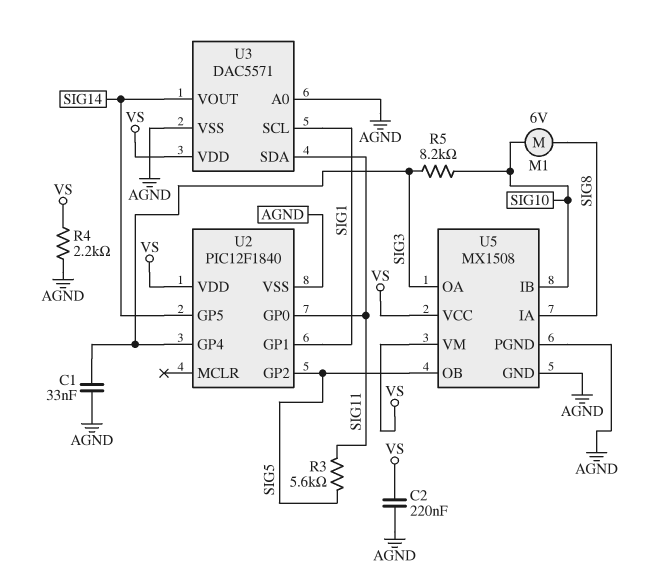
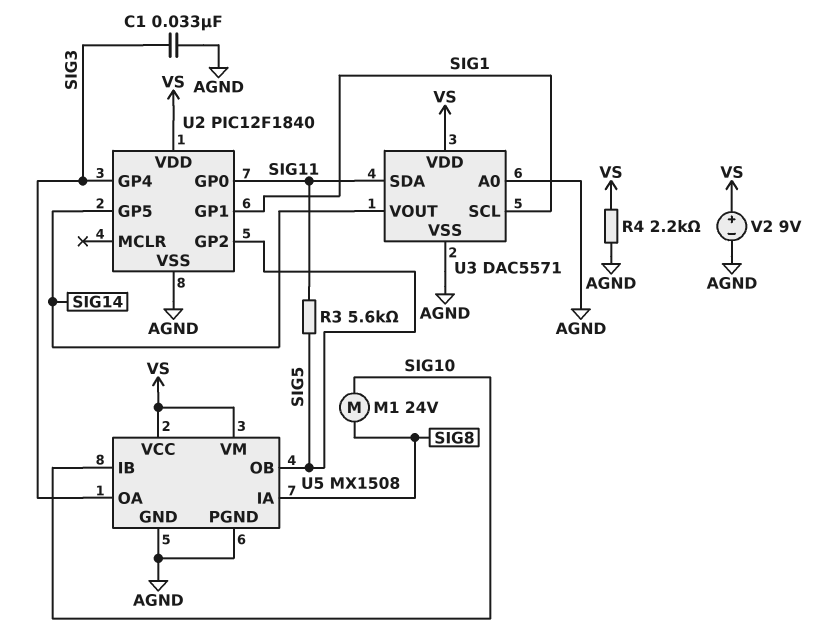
C2: 220nF (AGND, VS) -> none
M1: motor 6V (SIG8, SIG10) -> motor 24V (SIG8, SIG10)
R5: 8.2k (SIG3, SIG10) -> none
V2: none -> 9V (plus VS, minus AGND)

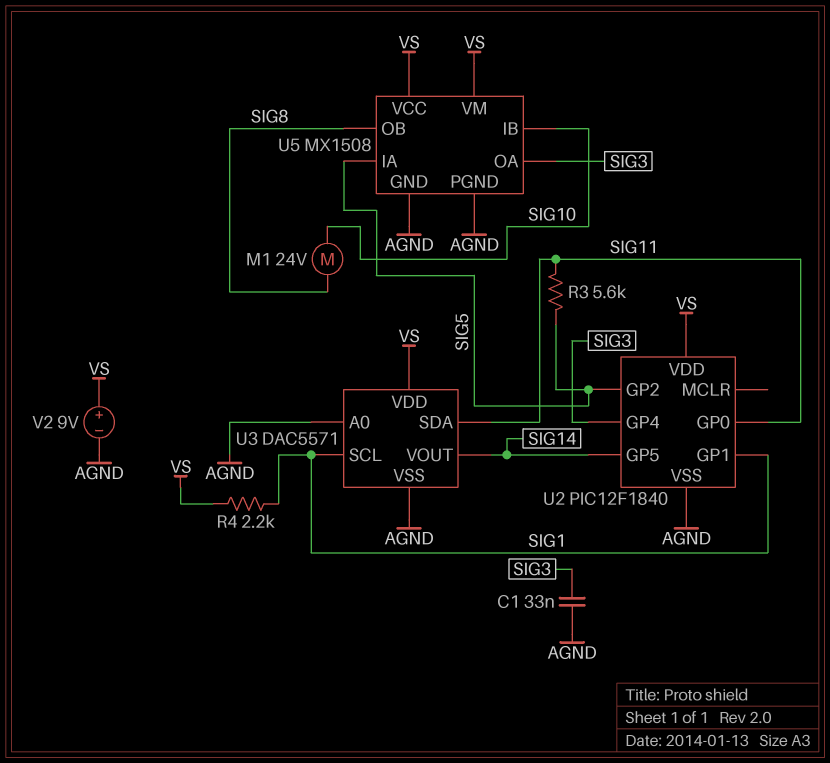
R4: 2.2k (AGND, VS) -> 2.2k (SIG1, VS)
U5 pin IA: SIG8 -> SIG5
U5 pin OB: SIG5 -> SIG8

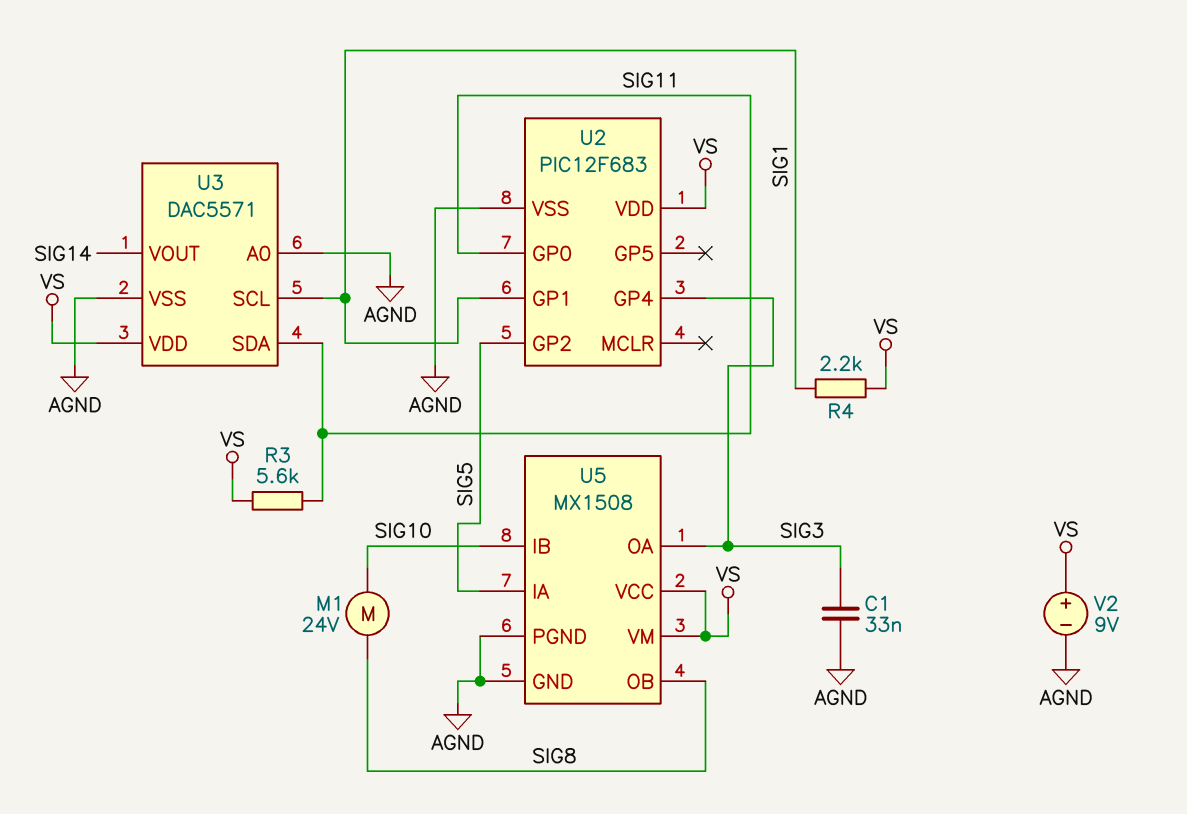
R3: 5.6k (SIG5, SIG11) -> 5.6k (SIG11, VS)
U2: PIC12F1840 -> PIC12F683
U2 pin GP5: SIG14 -> none

